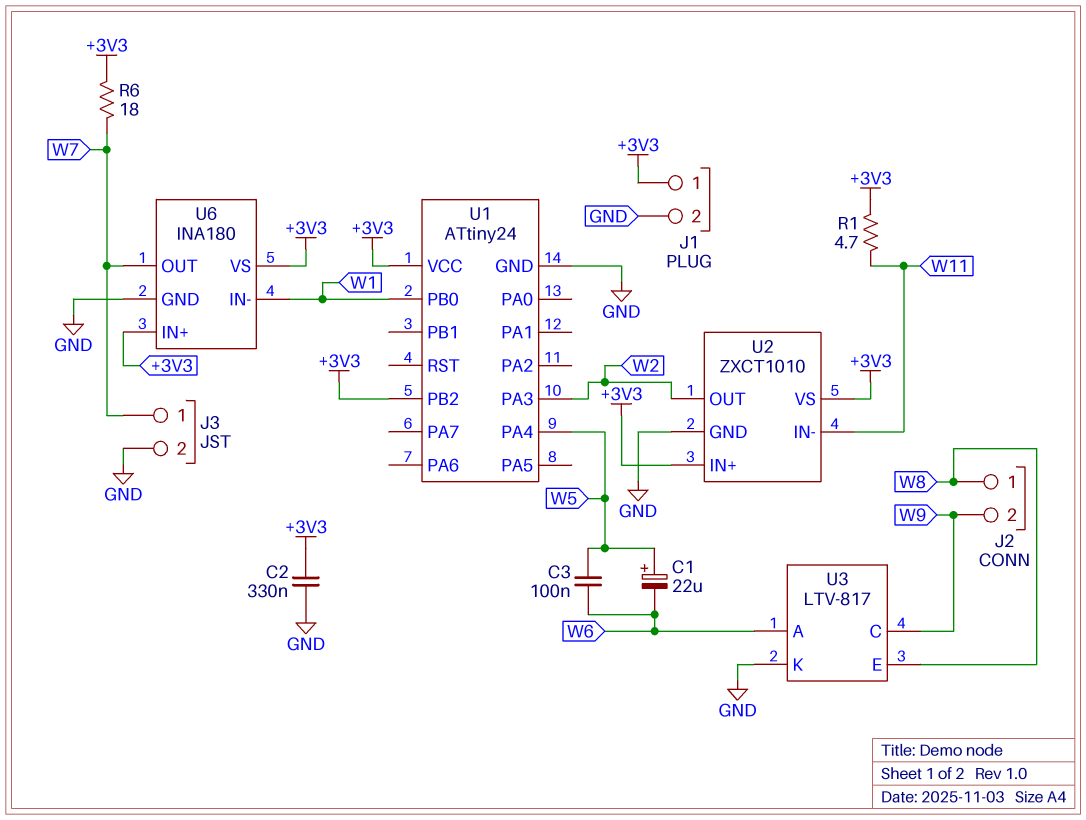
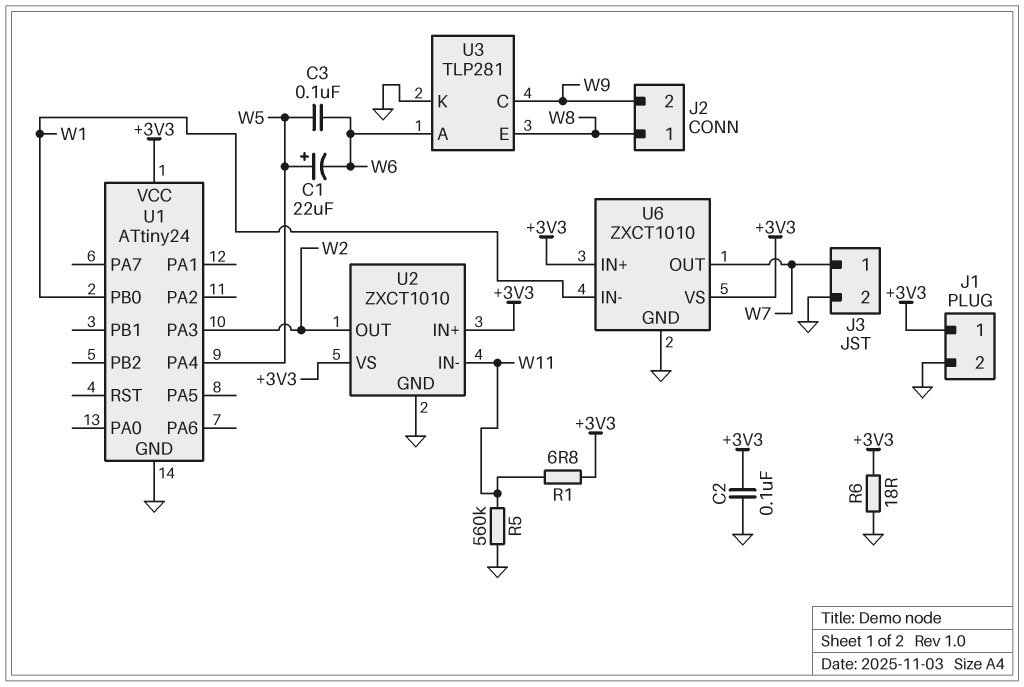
C2: 330nF (+3V3, GND) -> 100nF (+3V3, GND)
R1: 4.7 (+3V3, W11) -> 6.8 (+3V3, W11)
R5: none -> 560k (GND, W11)
R6: 18 (+3V3, W7) -> 18 (+3V3, GND)
U1 pin PB2: +3V3 -> none
U3: LTV-817 -> TLP281
U6: INA180 -> ZXCT1010

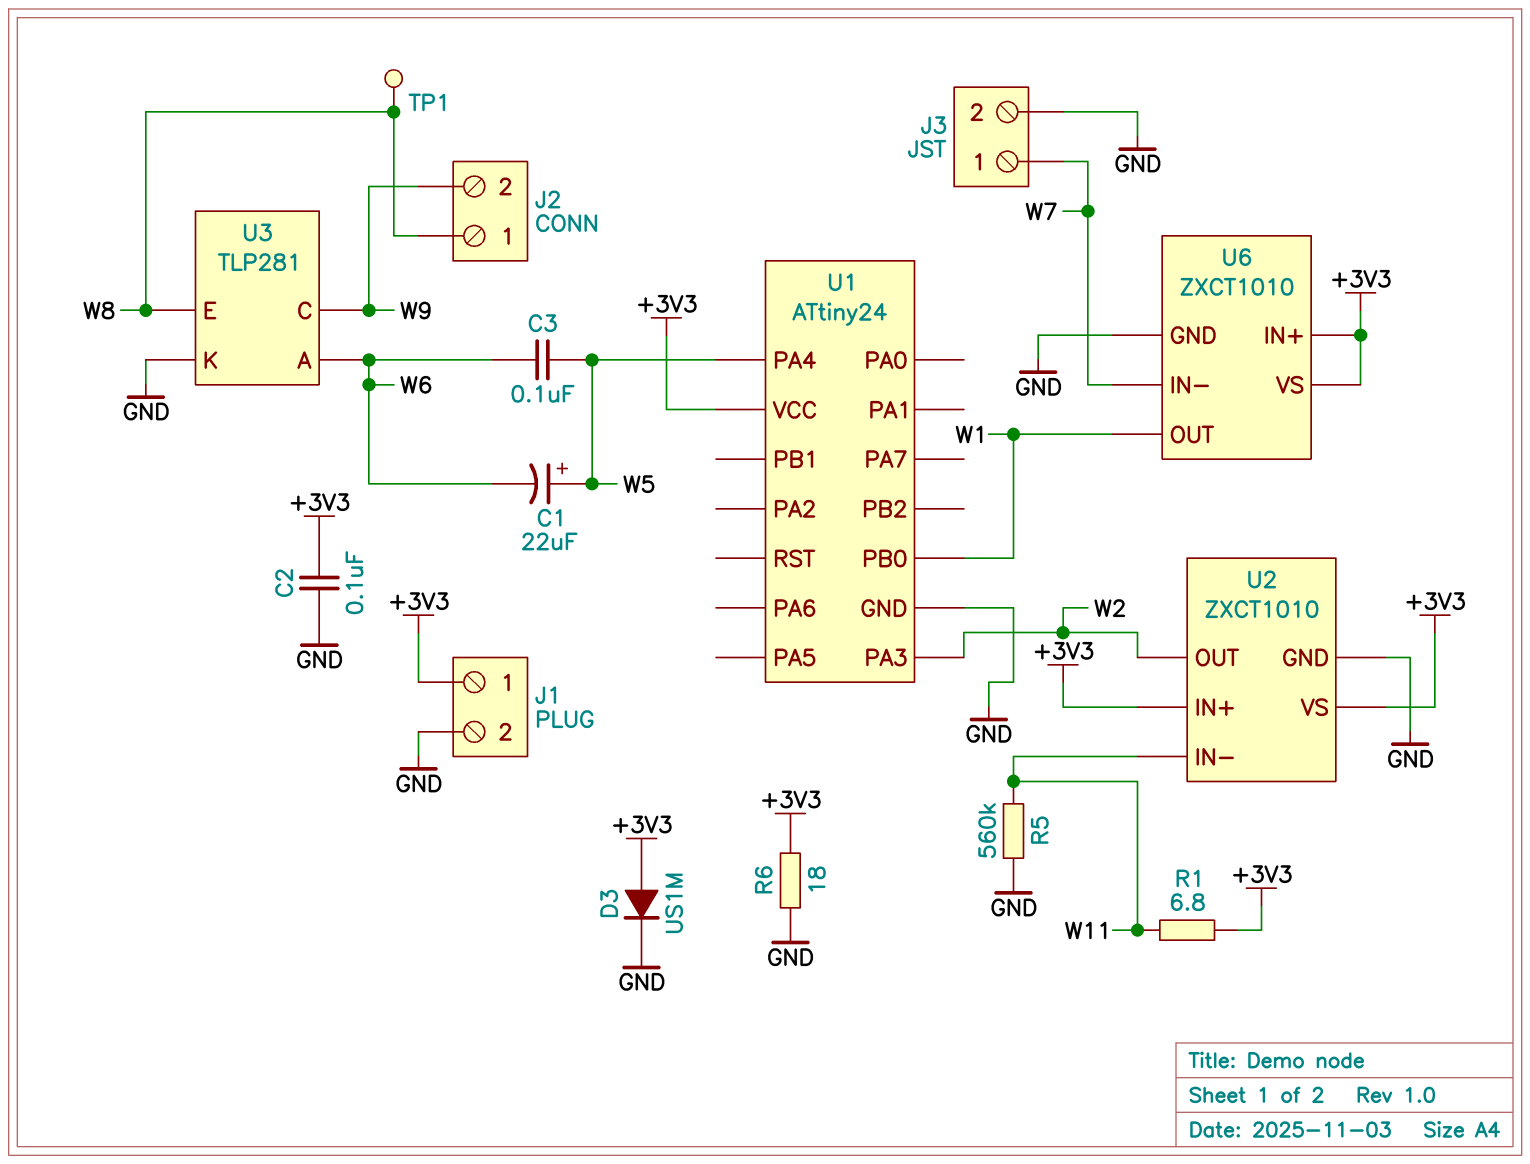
D3: none -> diode US1M (A +3V3, K GND)
TP1: none -> test point (W8)
U6 pin IN-: W1 -> W7
U6 pin OUT: W7 -> W1

